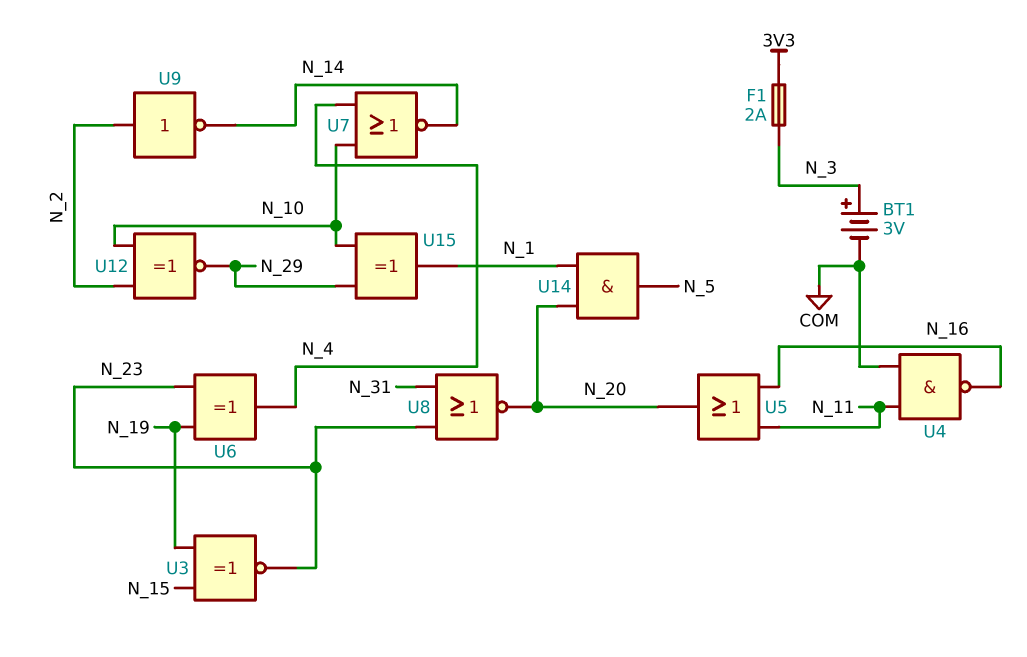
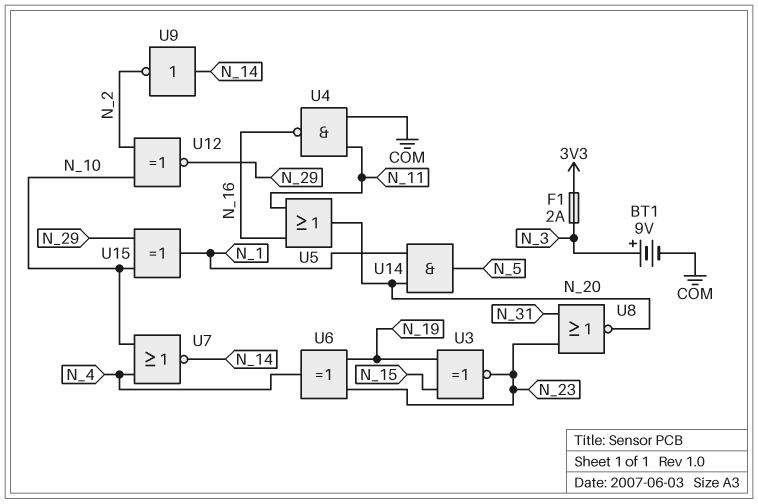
BT1: 3V (plus N_3, minus COM) -> 9V (plus N_3, minus COM)
U9: NOT (in N_2, out N_14) -> NOT (in N_14, out N_2)

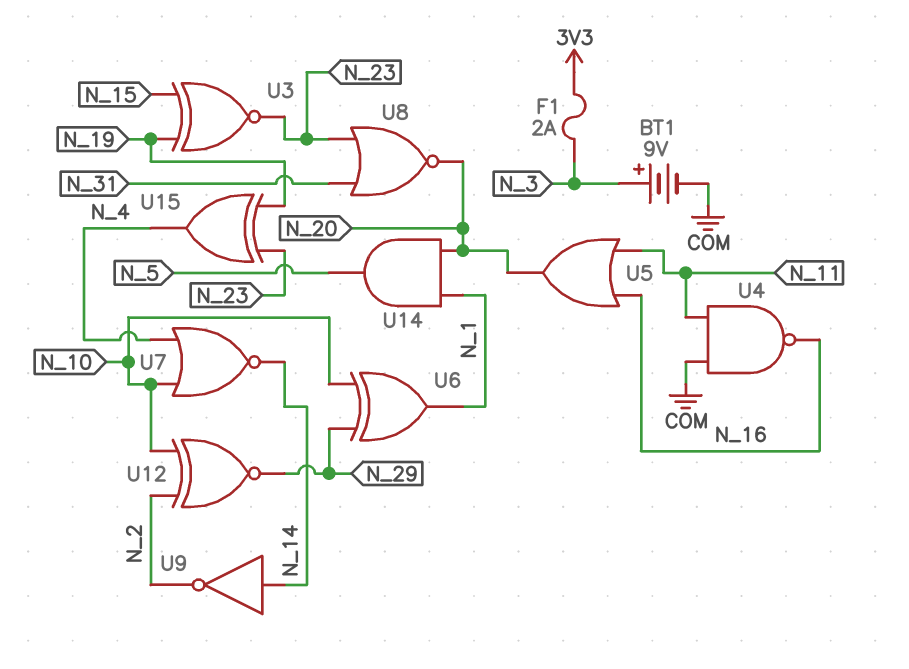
U6: XOR (in N_19, in N_23, out N_4) -> XOR (in N_10, in N_29, out N_1)
U15: XOR (in N_10, in N_29, out N_1) -> XOR (in N_19, in N_23, out N_4)

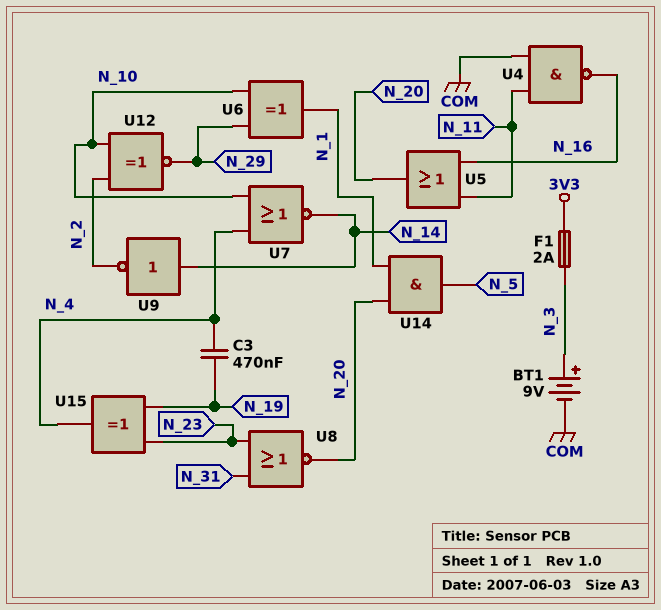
C3: none -> 470nF (N_4, N_19)
U3: XNOR (in N_15, in N_19, out N_23) -> none

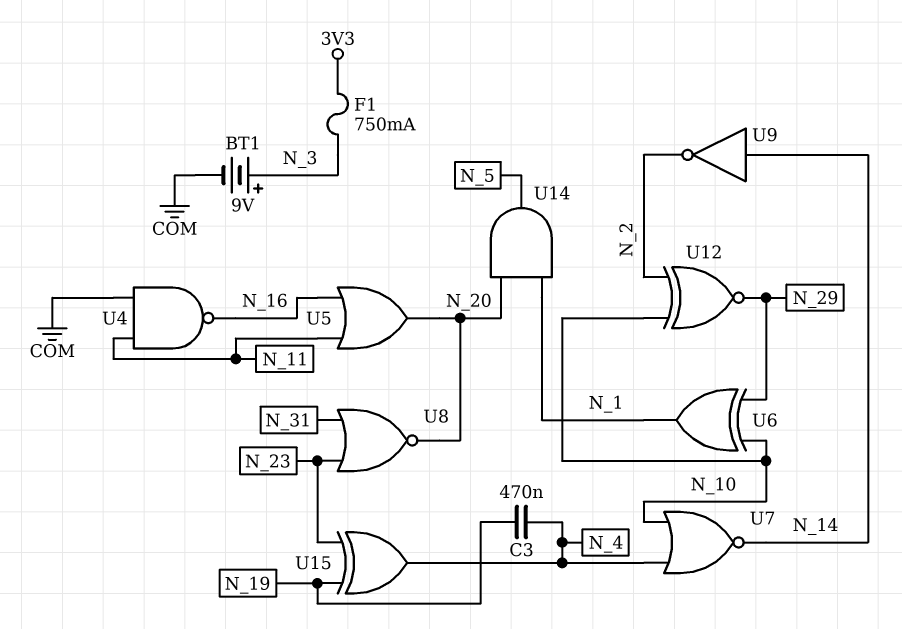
F1: 2A (3V3, N_3) -> 750mA (3V3, N_3)

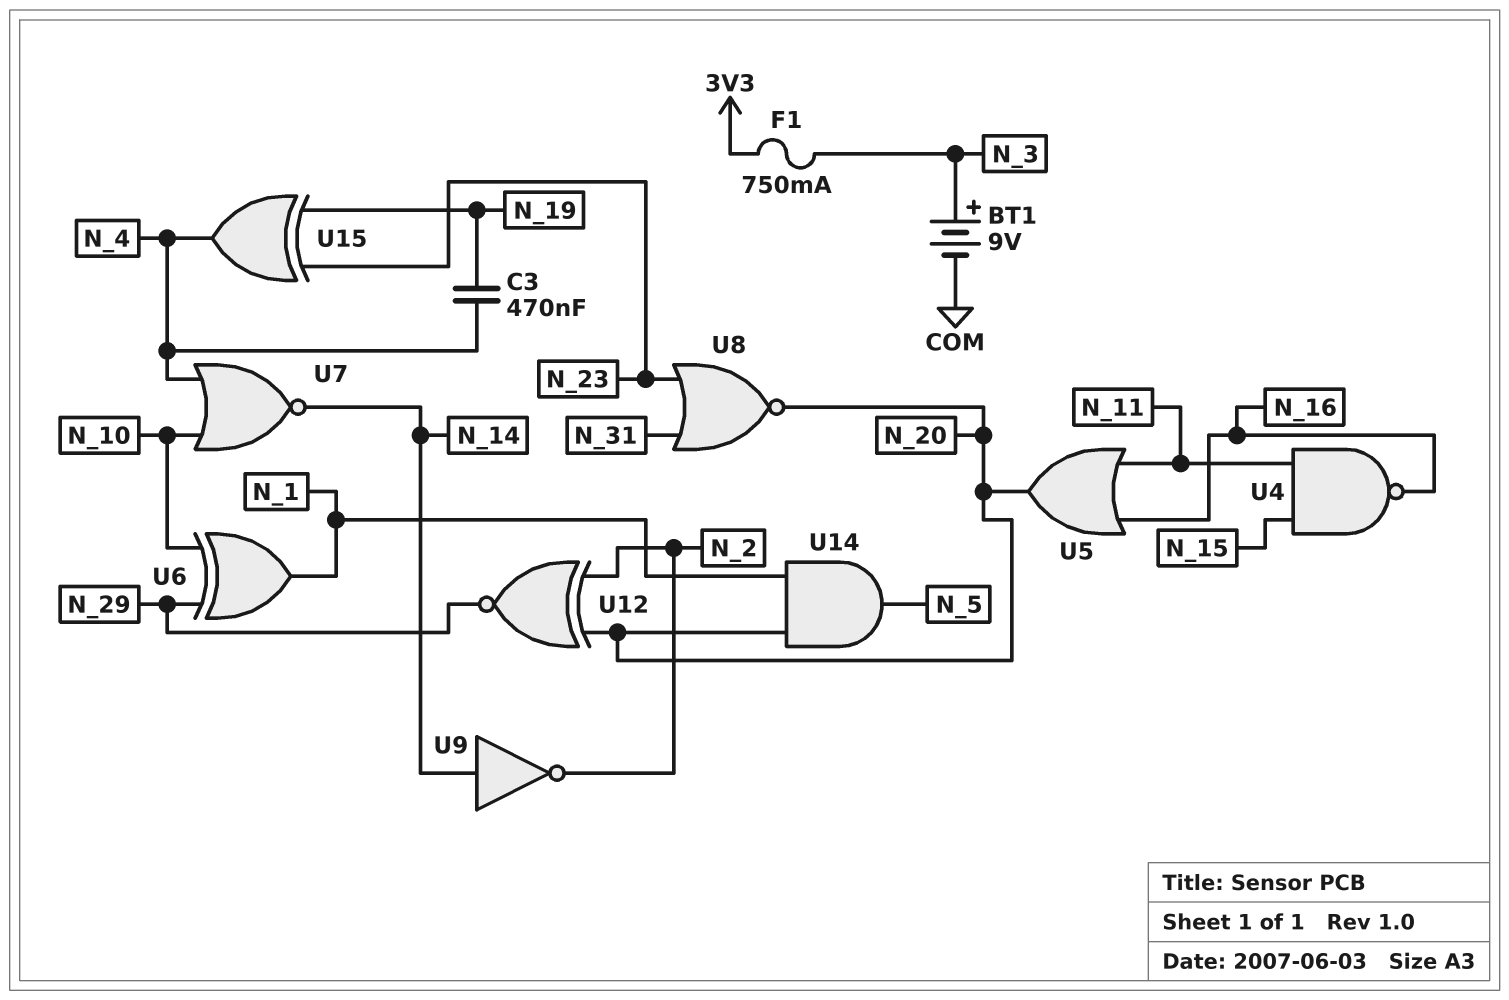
U4: NAND (in COM, in N_11, out N_16) -> NAND (in N_11, in N_15, out N_16)
U12: XNOR (in N_2, in N_10, out N_29) -> XNOR (in N_2, in N_20, out N_29)

